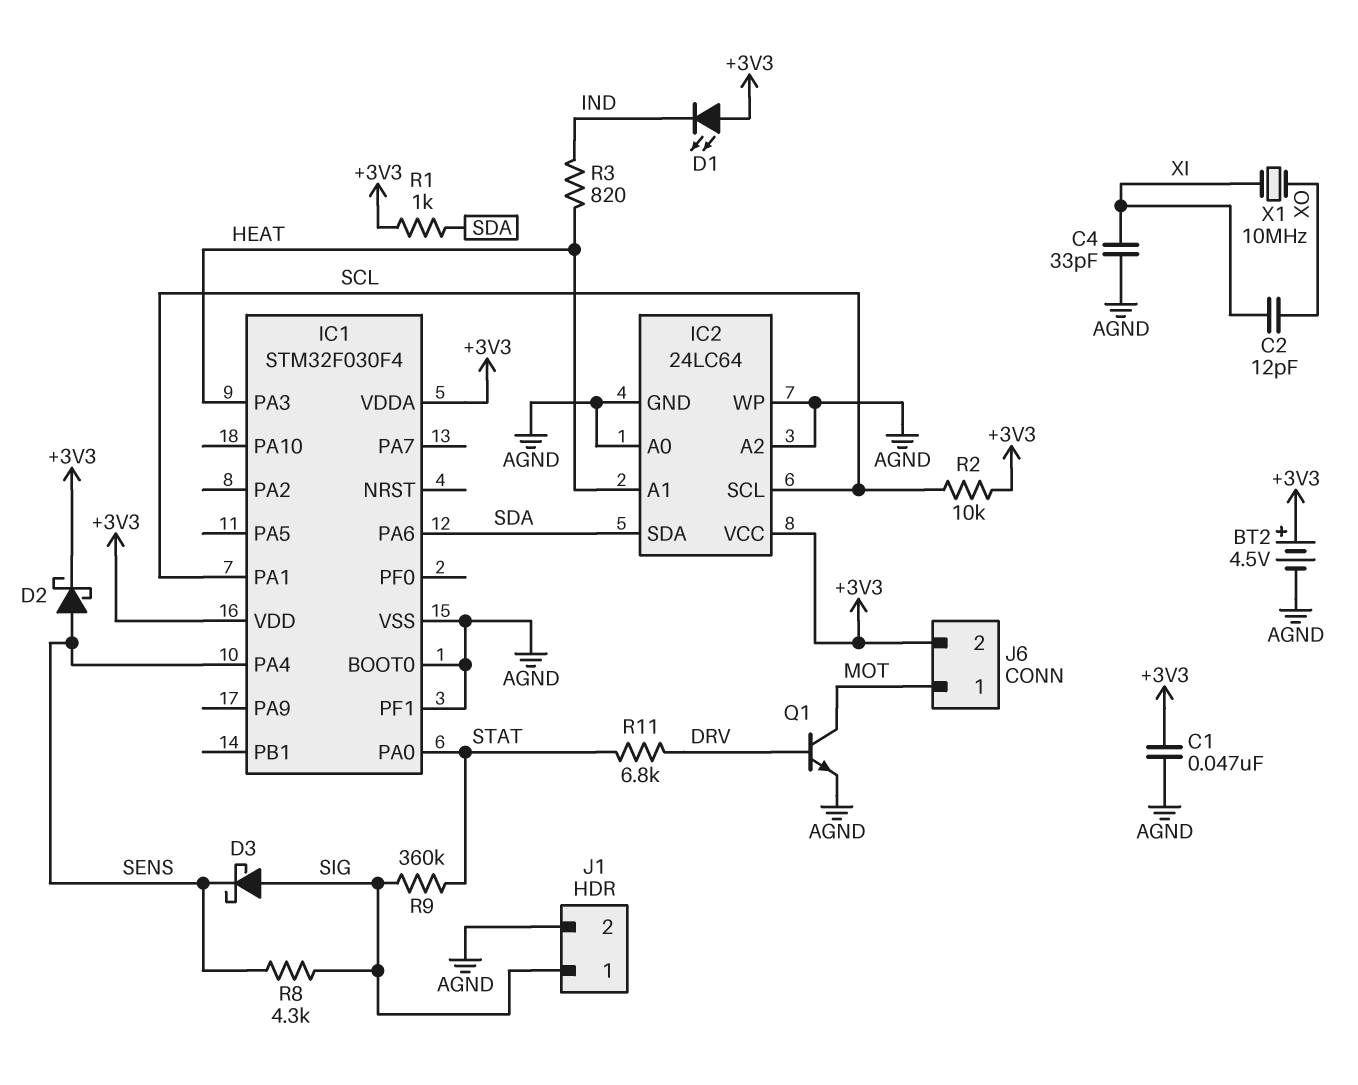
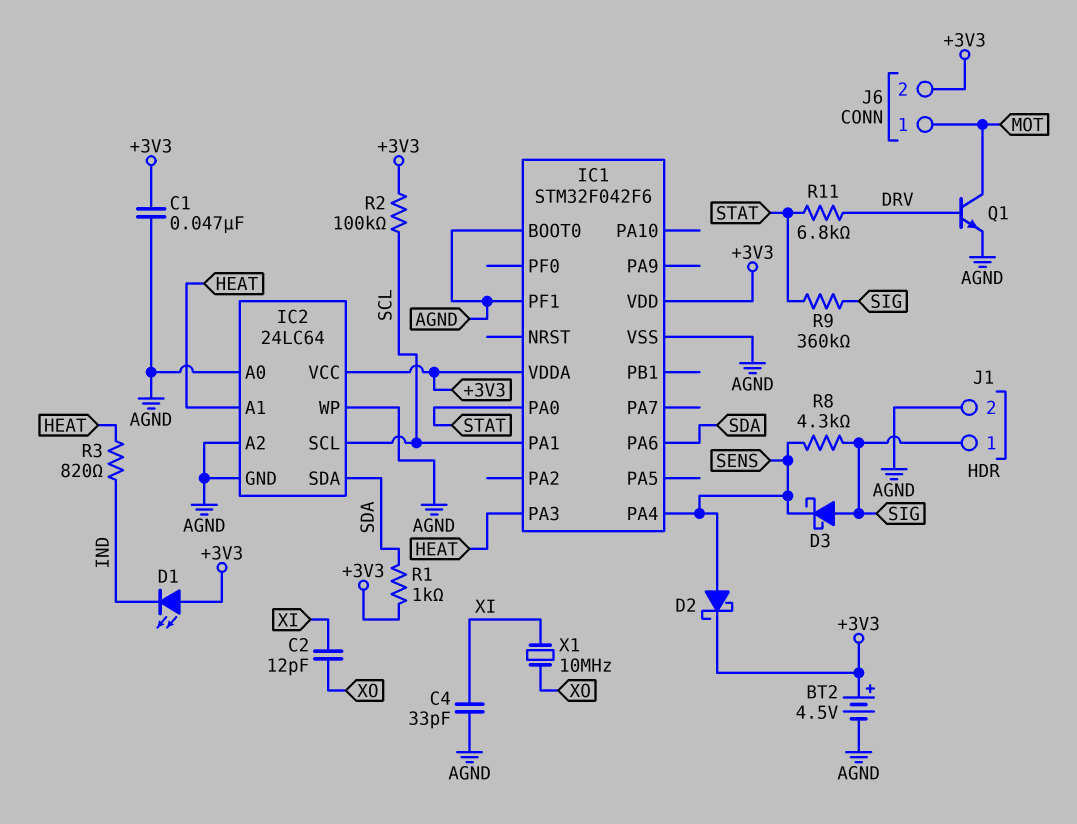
IC1: STM32F030F4 -> STM32F042F6
R2: 10k (+3V3, SCL) -> 100k (+3V3, SCL)

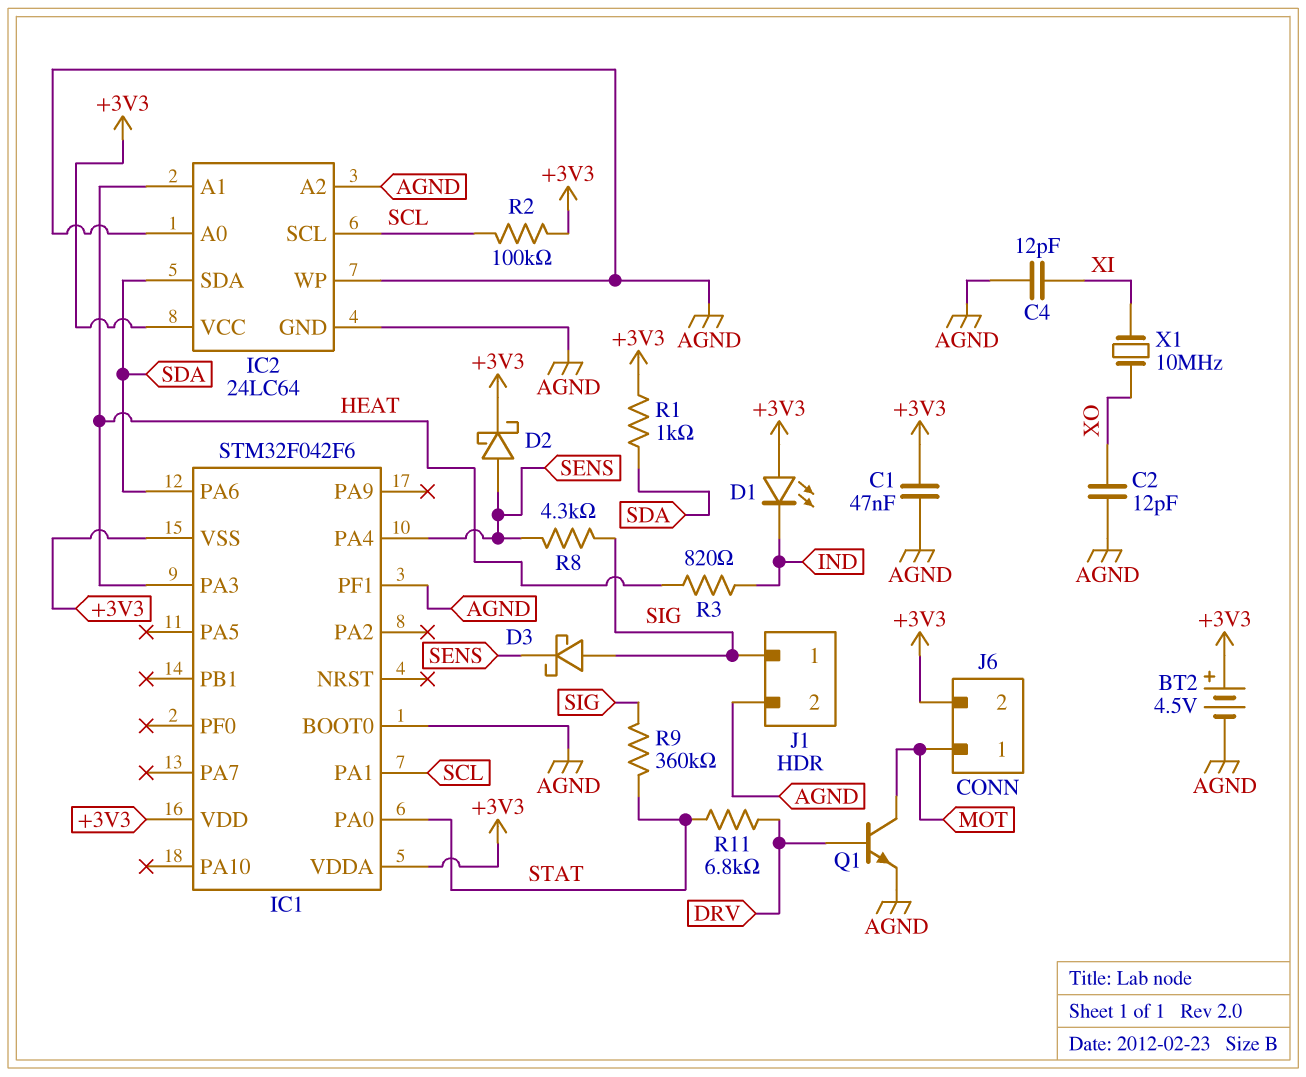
C2: 12pF (XI, XO) -> 12pF (AGND, XO)
C4: 33pF (AGND, XI) -> 12pF (AGND, XI)
IC1 pin VSS: AGND -> +3V3

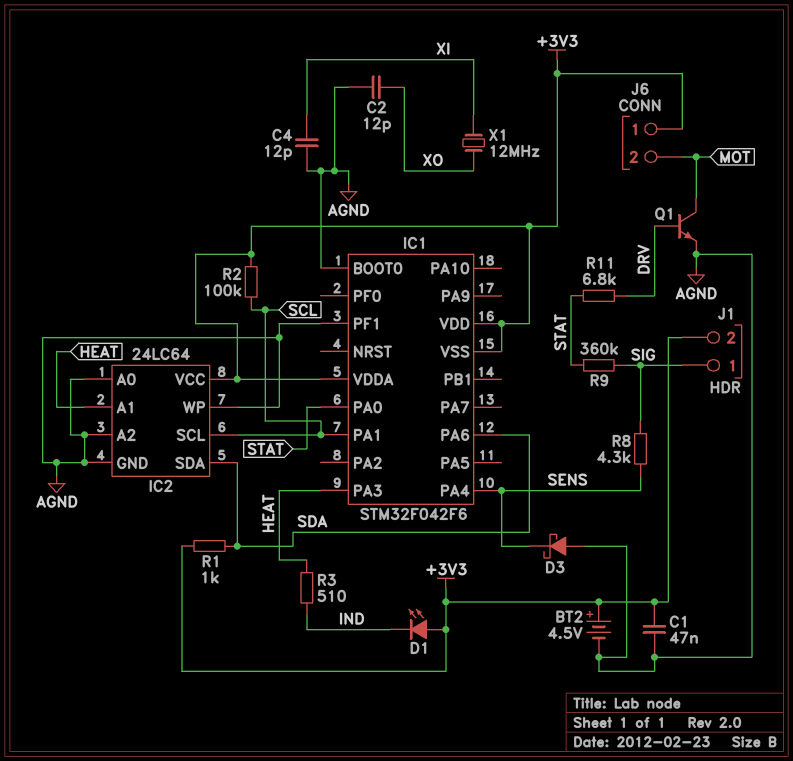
D2: schottky (A SENS, K +3V3) -> none
D3: schottky (A SIG, K SENS) -> schottky (A AGND, K SENS)
J1 pin 2: AGND -> +3V3
J6 pin 1: MOT -> +3V3
J6 pin 2: +3V3 -> MOT
R3: 820 (HEAT, IND) -> 510 (HEAT, IND)
X1: 10MHz (XI, XO) -> 12MHz (XI, XO)

